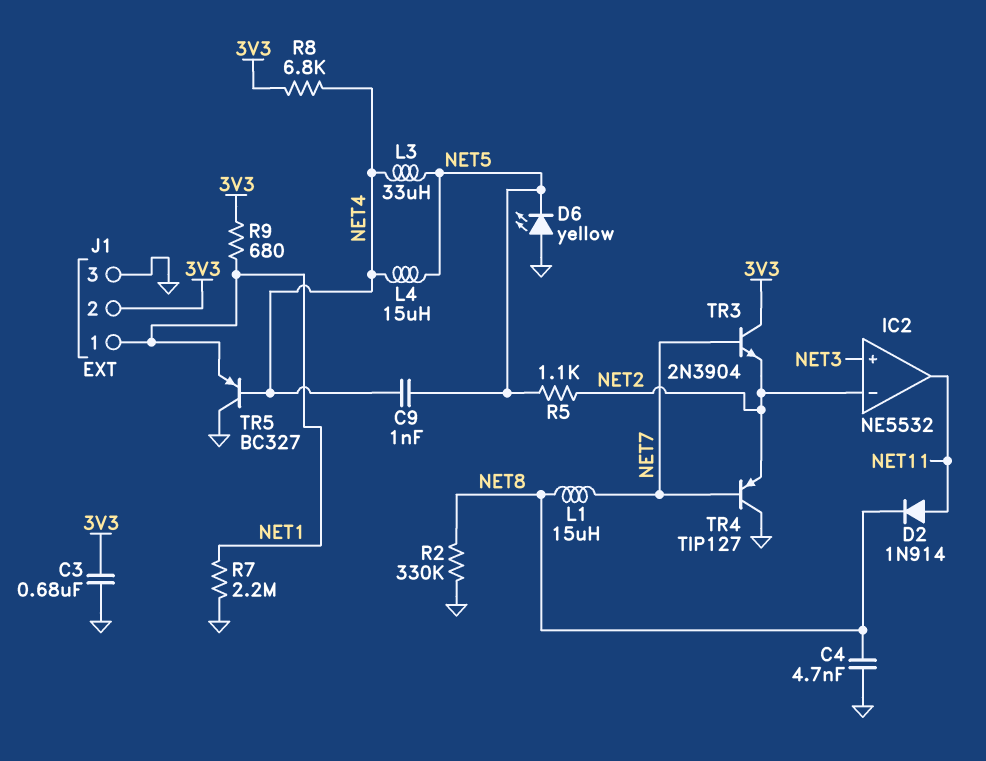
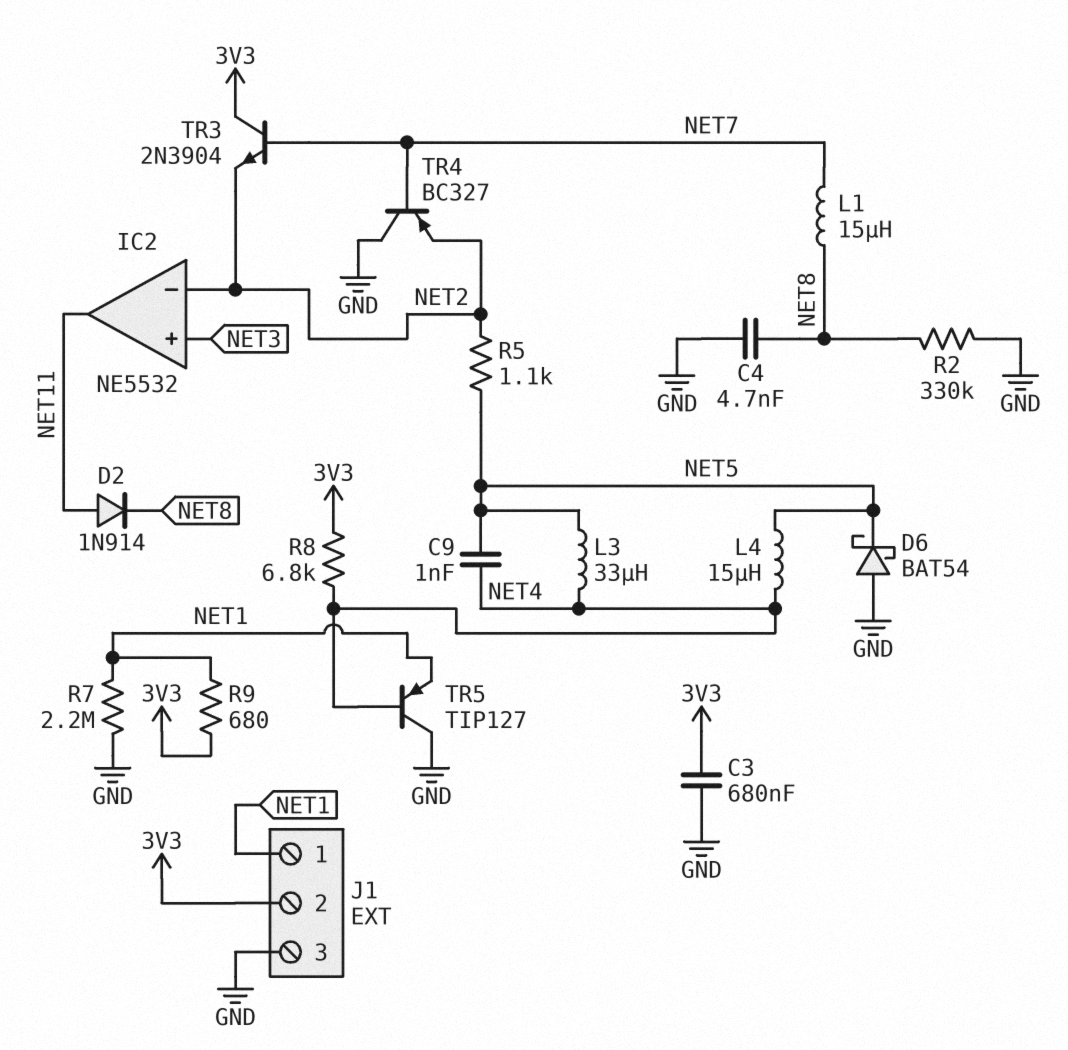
D6: LED yellow (A GND, K NET5) -> schottky BAT54 (A GND, K NET5)
TR4: PNP TIP127 (B NET7, C GND, E NET2) -> PNP BC327 (B NET7, C GND, E NET2)
TR5: PNP BC327 (B NET4, C GND, E NET1) -> PNP TIP127 (B NET4, C GND, E NET1)

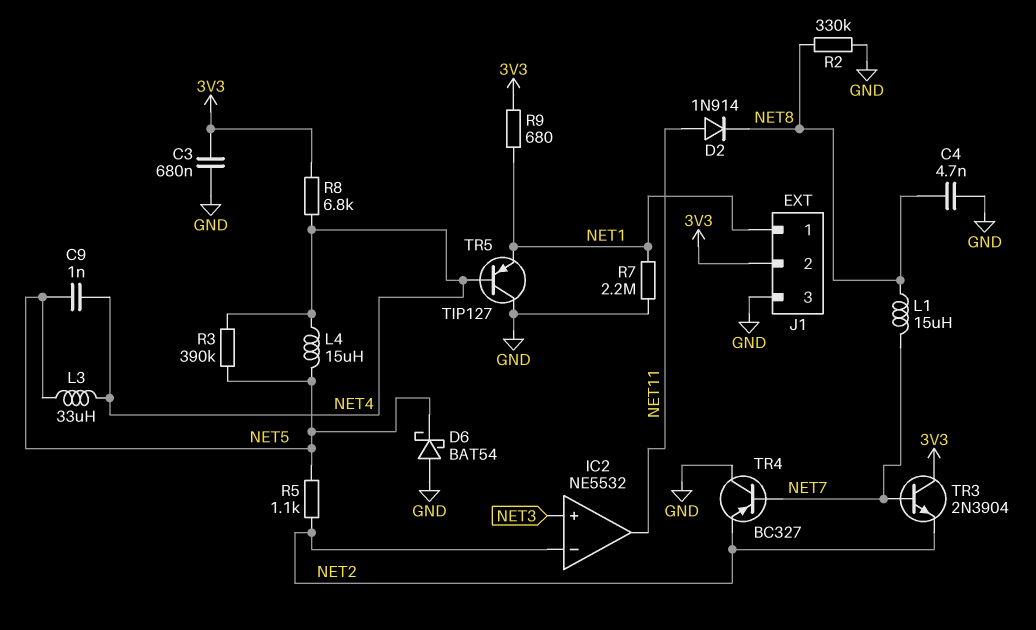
R3: none -> 390k (NET4, NET5)

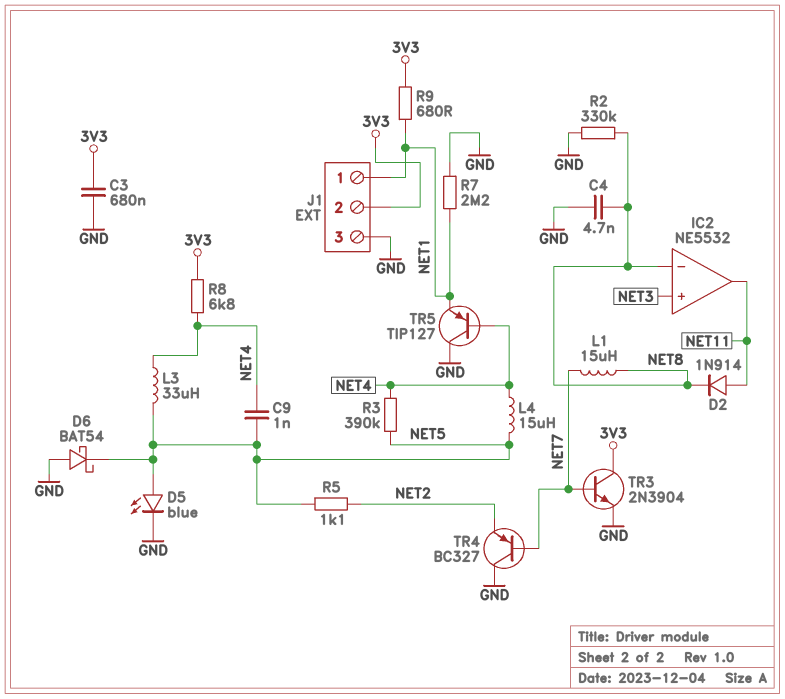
D5: none -> LED blue (A NET5, K GND)
IC2 pin in-: NET2 -> NET8
TR3: NPN 2N3904 (B NET7, C 3V3, E NET2) -> NPN 2N3904 (B NET7, C 3V3, E GND)

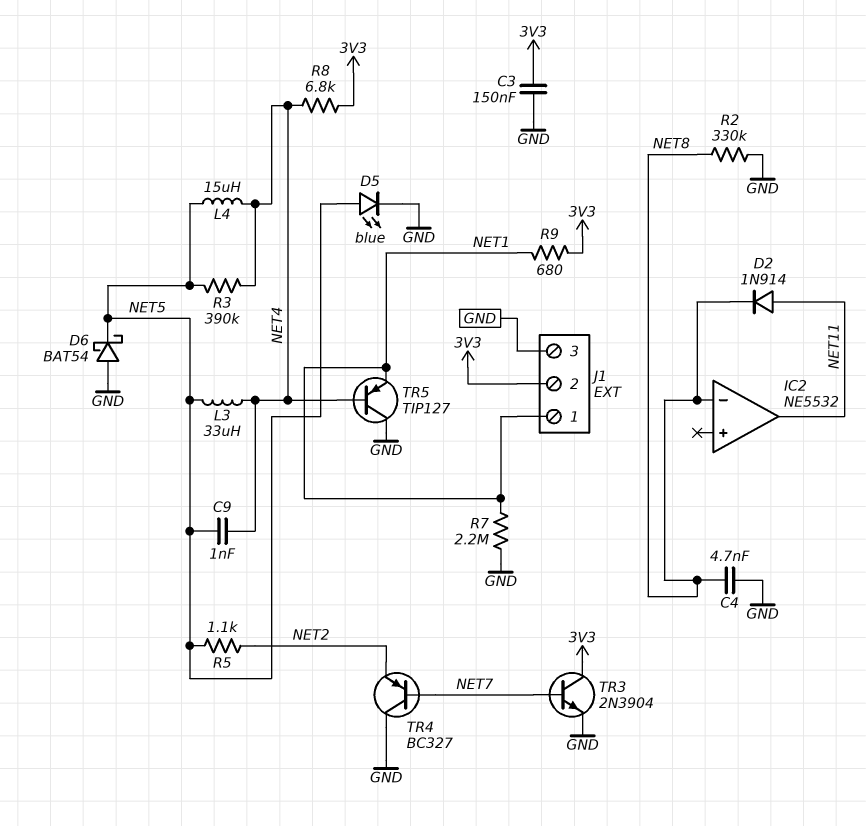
C3: 680nF (3V3, GND) -> 150nF (3V3, GND)
IC2 pin in+: NET3 -> none
L1: 15uH (NET7, NET8) -> none

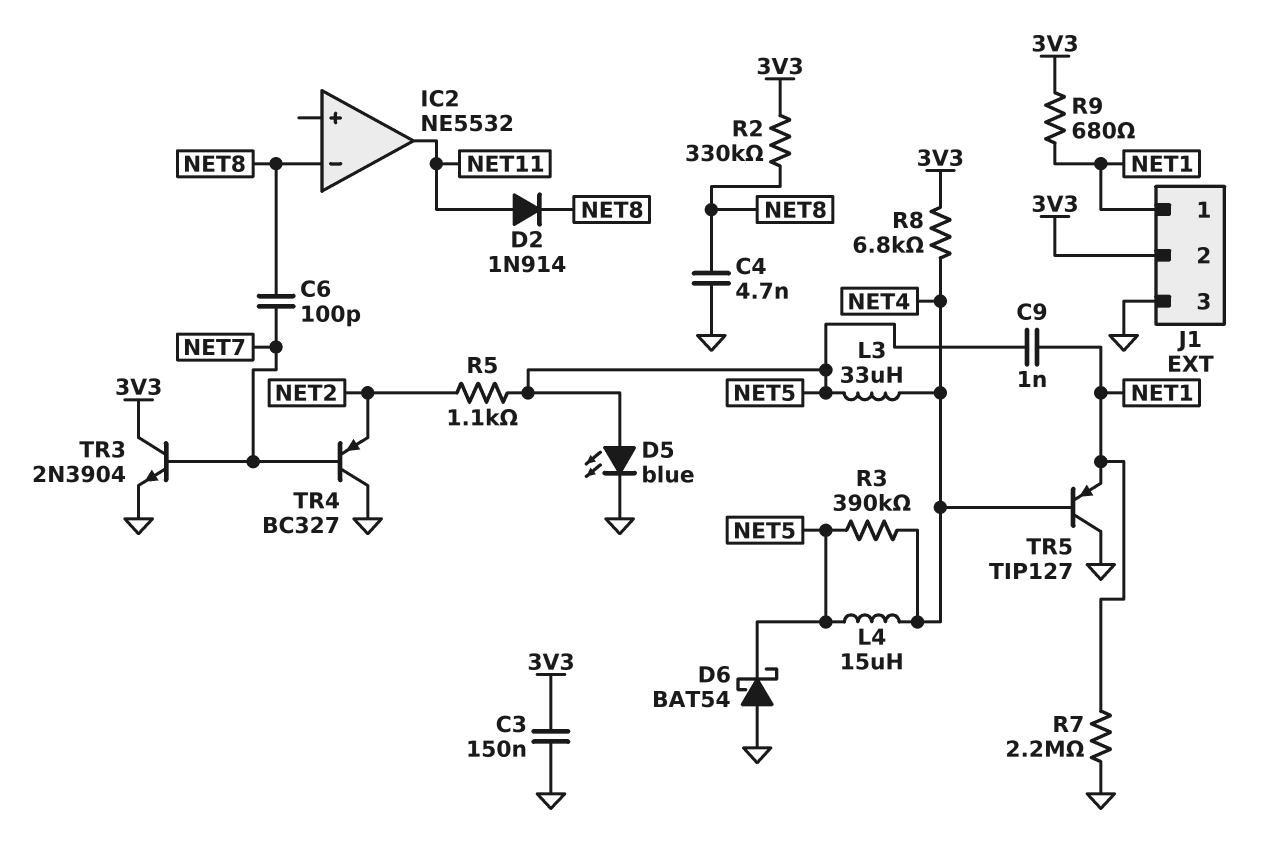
C6: none -> 100pF (NET7, NET8)
C9: 1nF (NET4, NET5) -> 1nF (NET1, NET5)
R2: 330k (GND, NET8) -> 330k (3V3, NET8)

